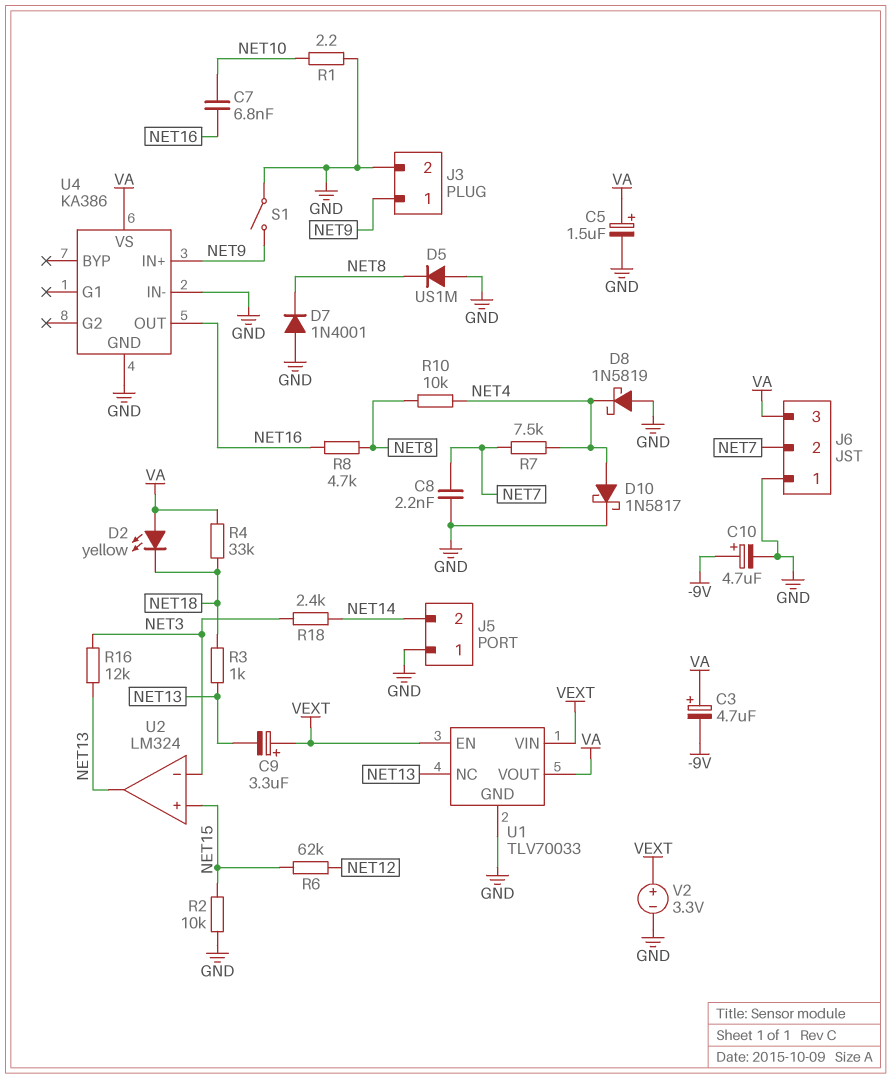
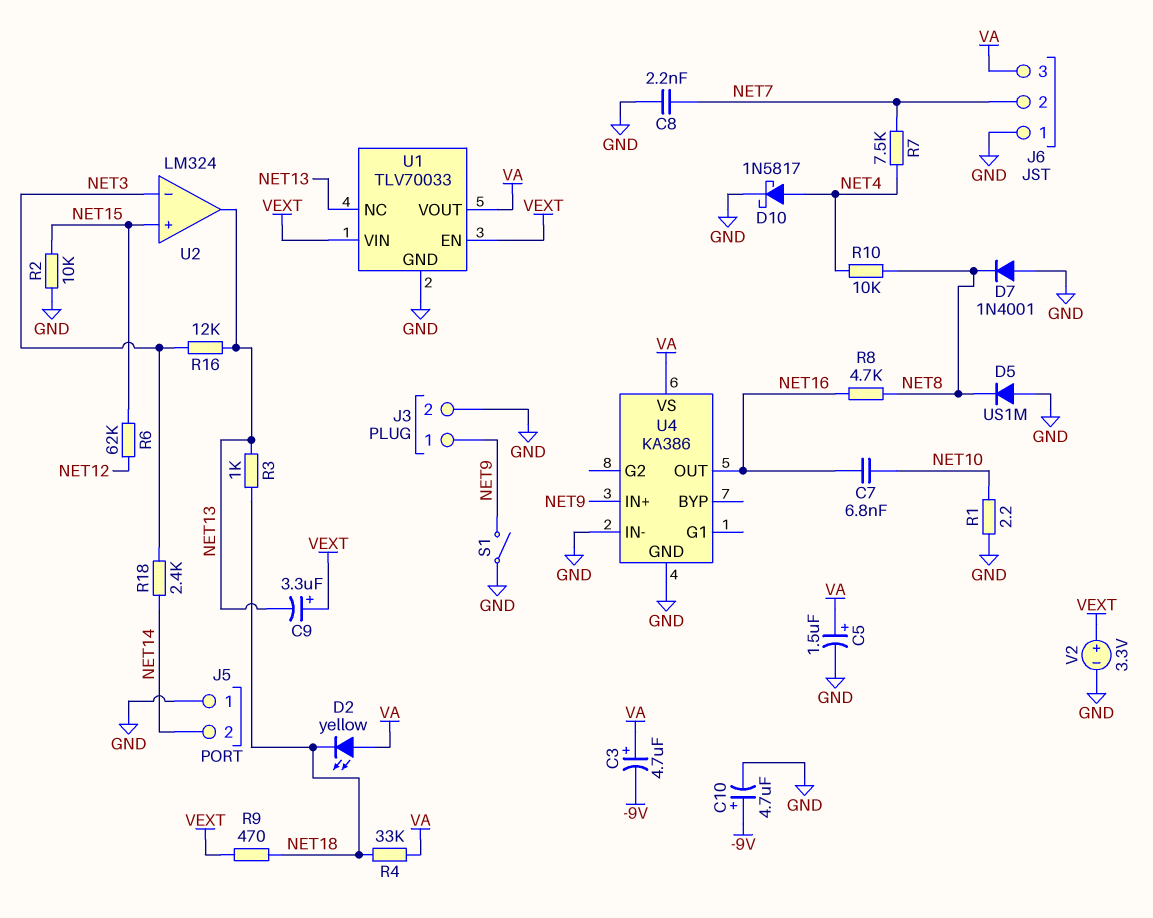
D8: schottky 1N5819 (A GND, K NET4) -> none
R9: none -> 470 (NET18, VEXT)

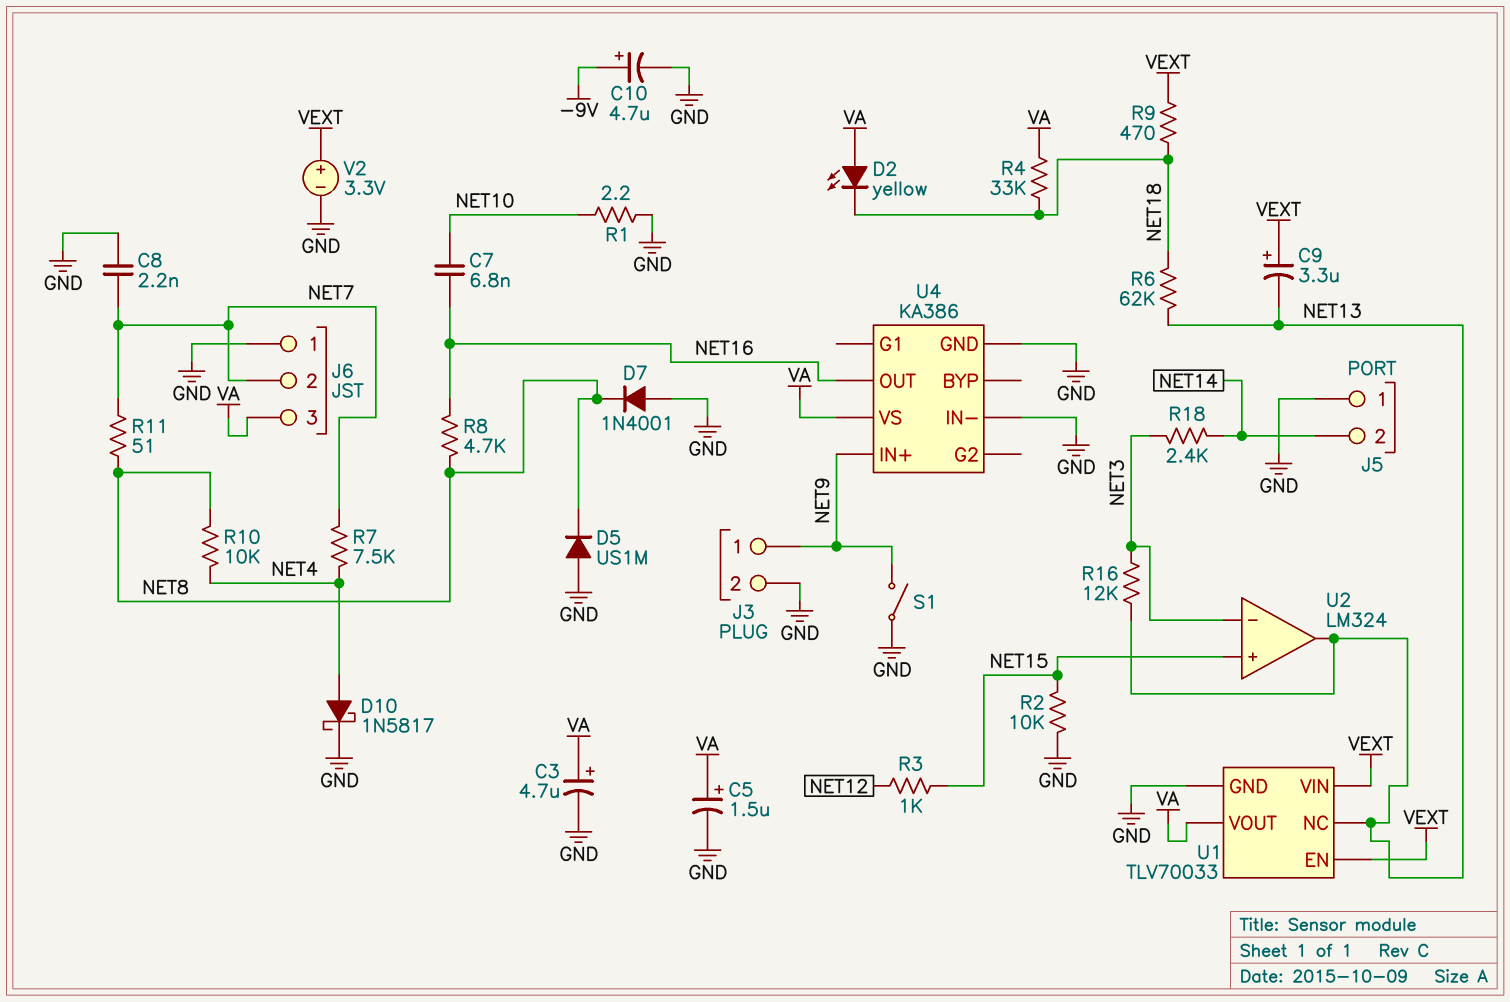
C3: 4.7uF (plus VA, minus -9V) -> 4.7uF (plus VA, minus GND)
R3: 1k (NET13, NET18) -> 1k (NET12, NET15)
R6: 62k (NET12, NET15) -> 62k (NET13, NET18)
R11: none -> 51 (NET7, NET8)

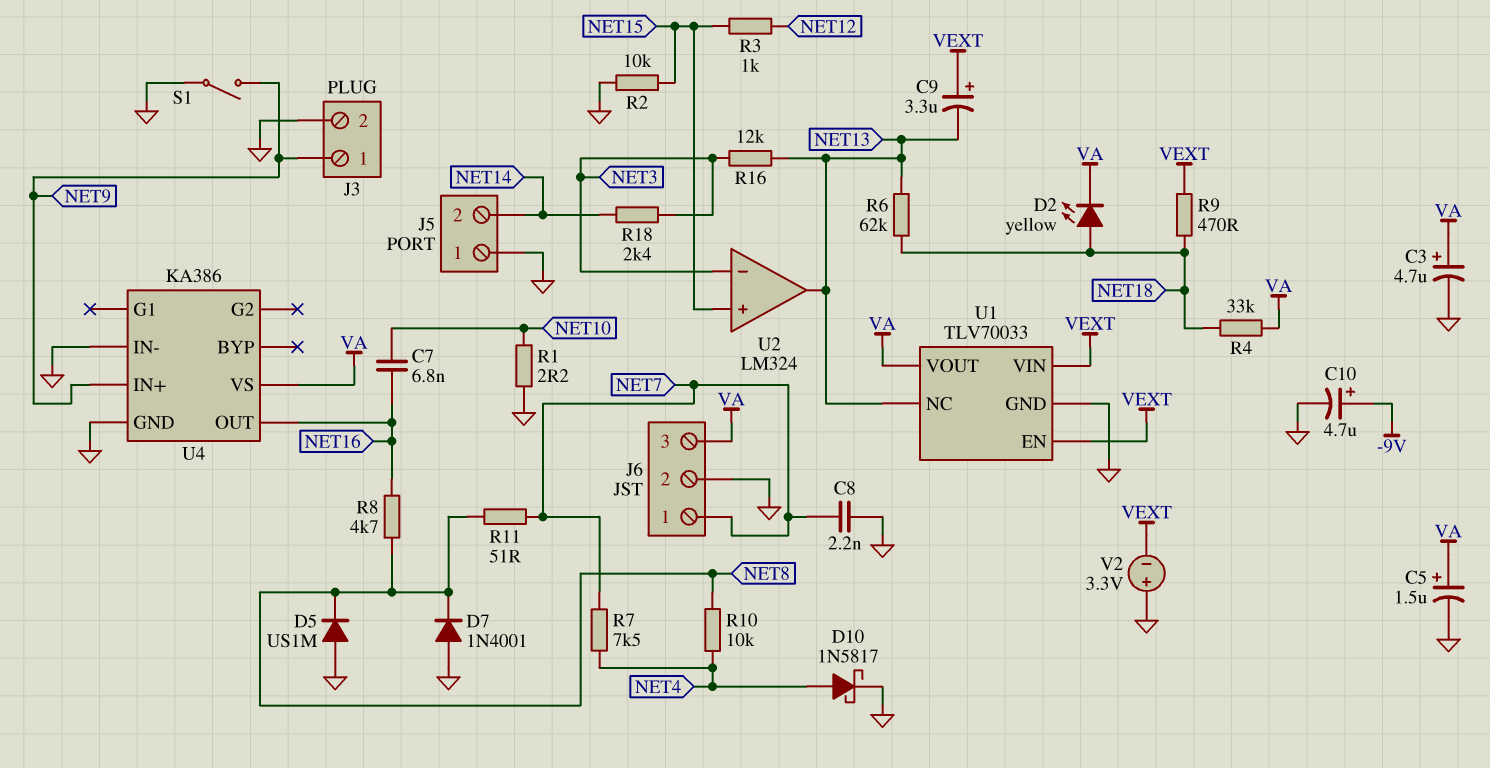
D2: LED yellow (A VA, K NET18) -> LED yellow (A NET18, K VA)
J6 pin 1: GND -> NET7
J6 pin 2: NET7 -> GND
V2: 3.3V (plus VEXT, minus GND) -> 3.3V (plus GND, minus VEXT)

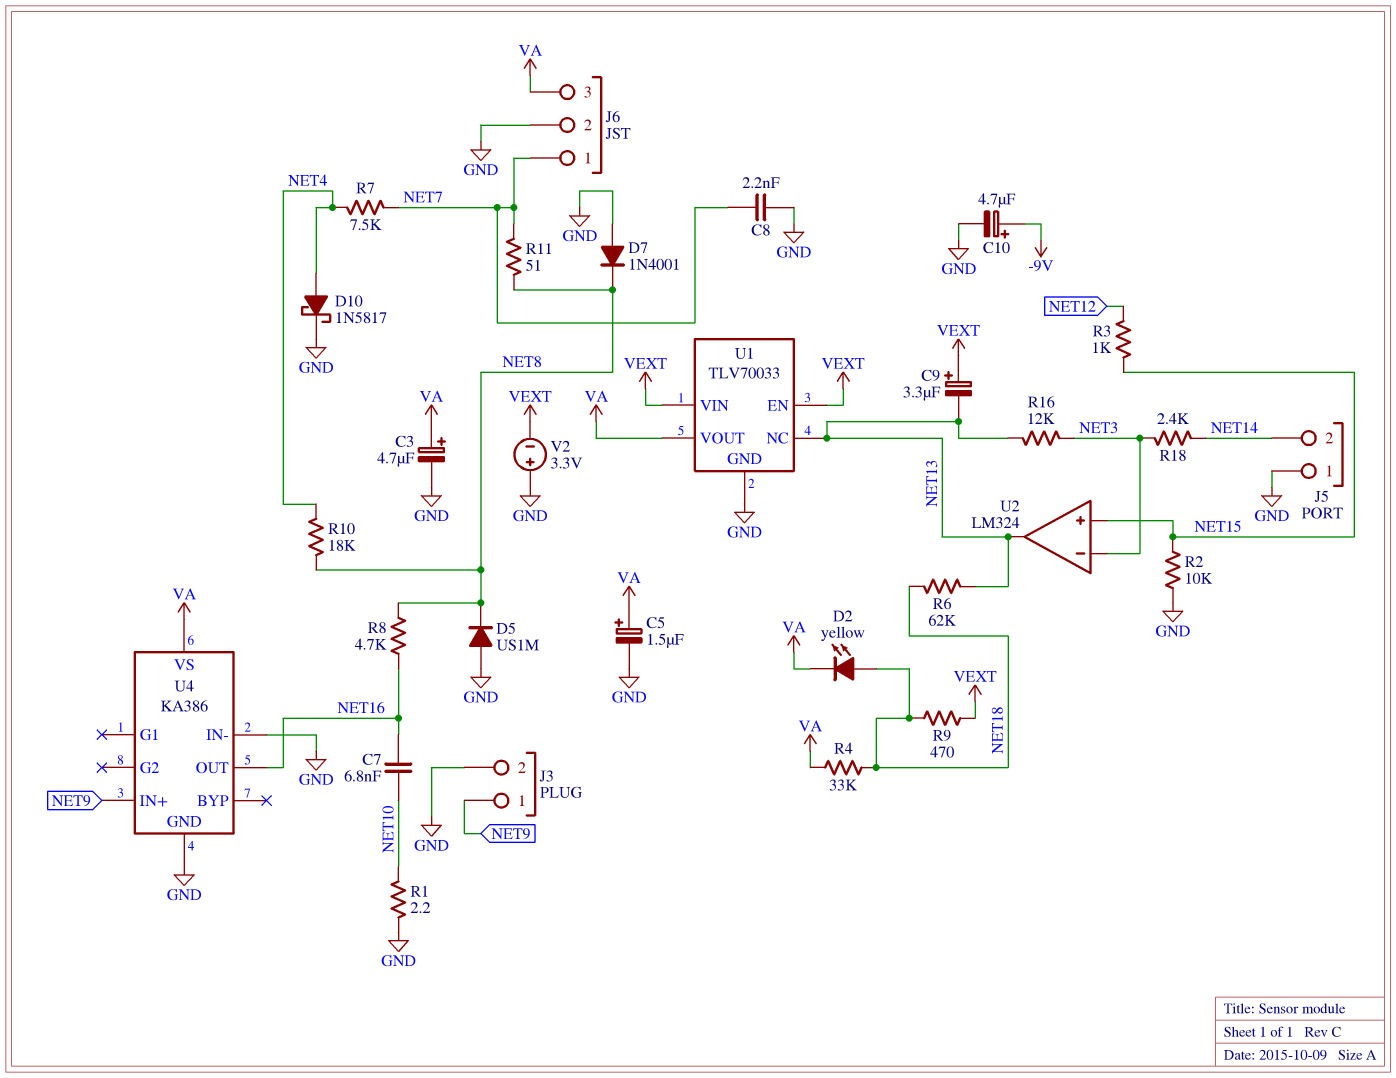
R10: 10k (NET4, NET8) -> 18k (NET4, NET8)
S1: switch (GND, NET9) -> none

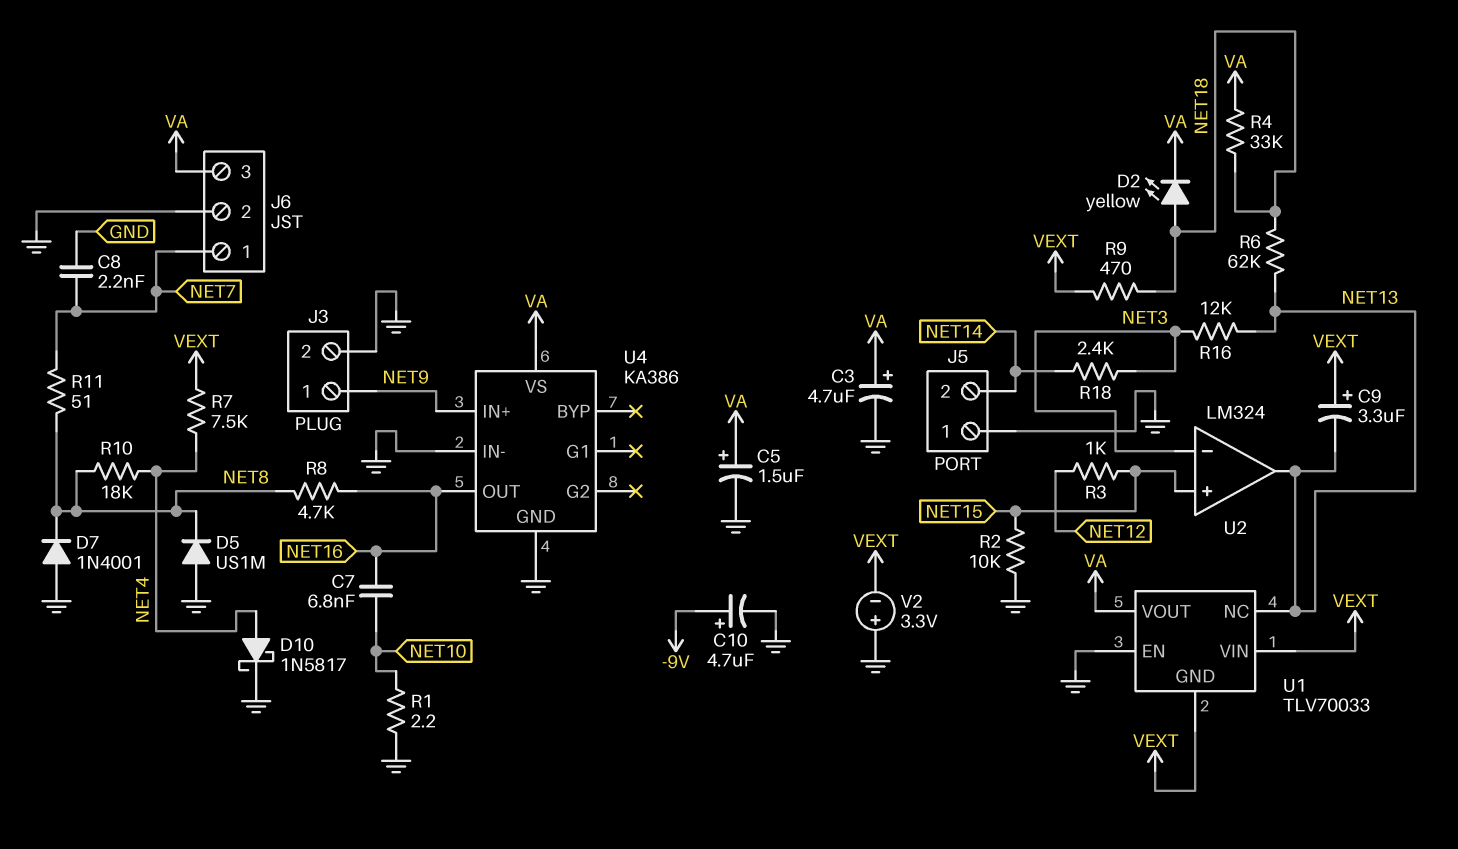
R7: 7.5k (NET4, NET7) -> 7.5k (NET4, VEXT)
U1 pin EN: VEXT -> GND
U1 pin GND: GND -> VEXT

